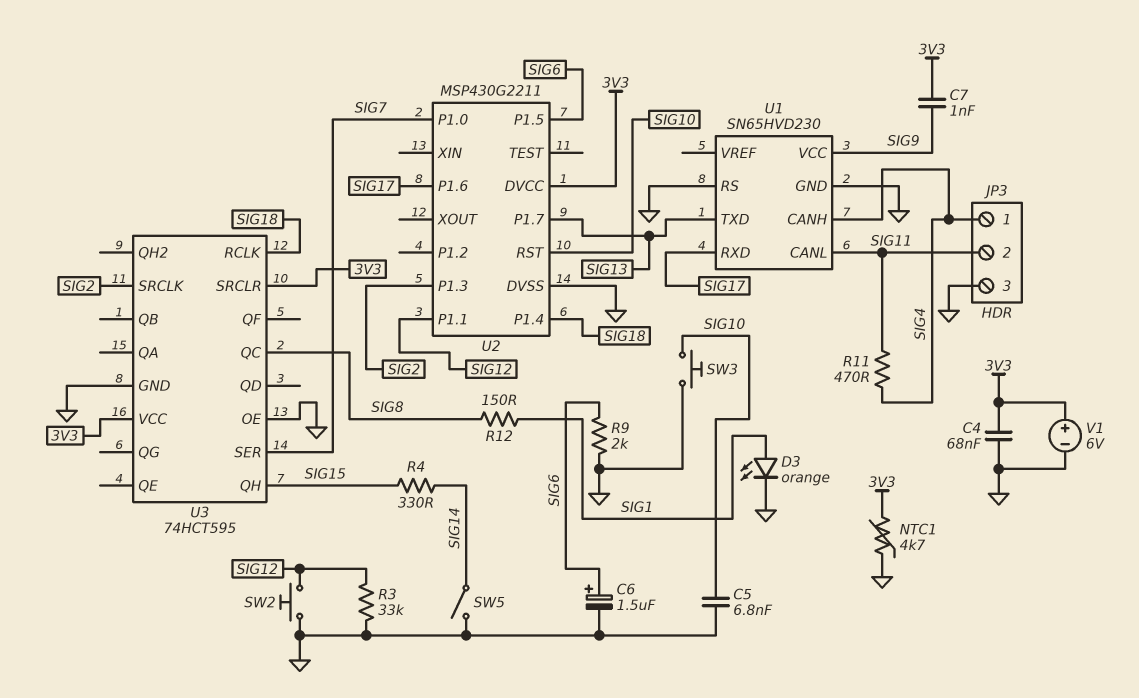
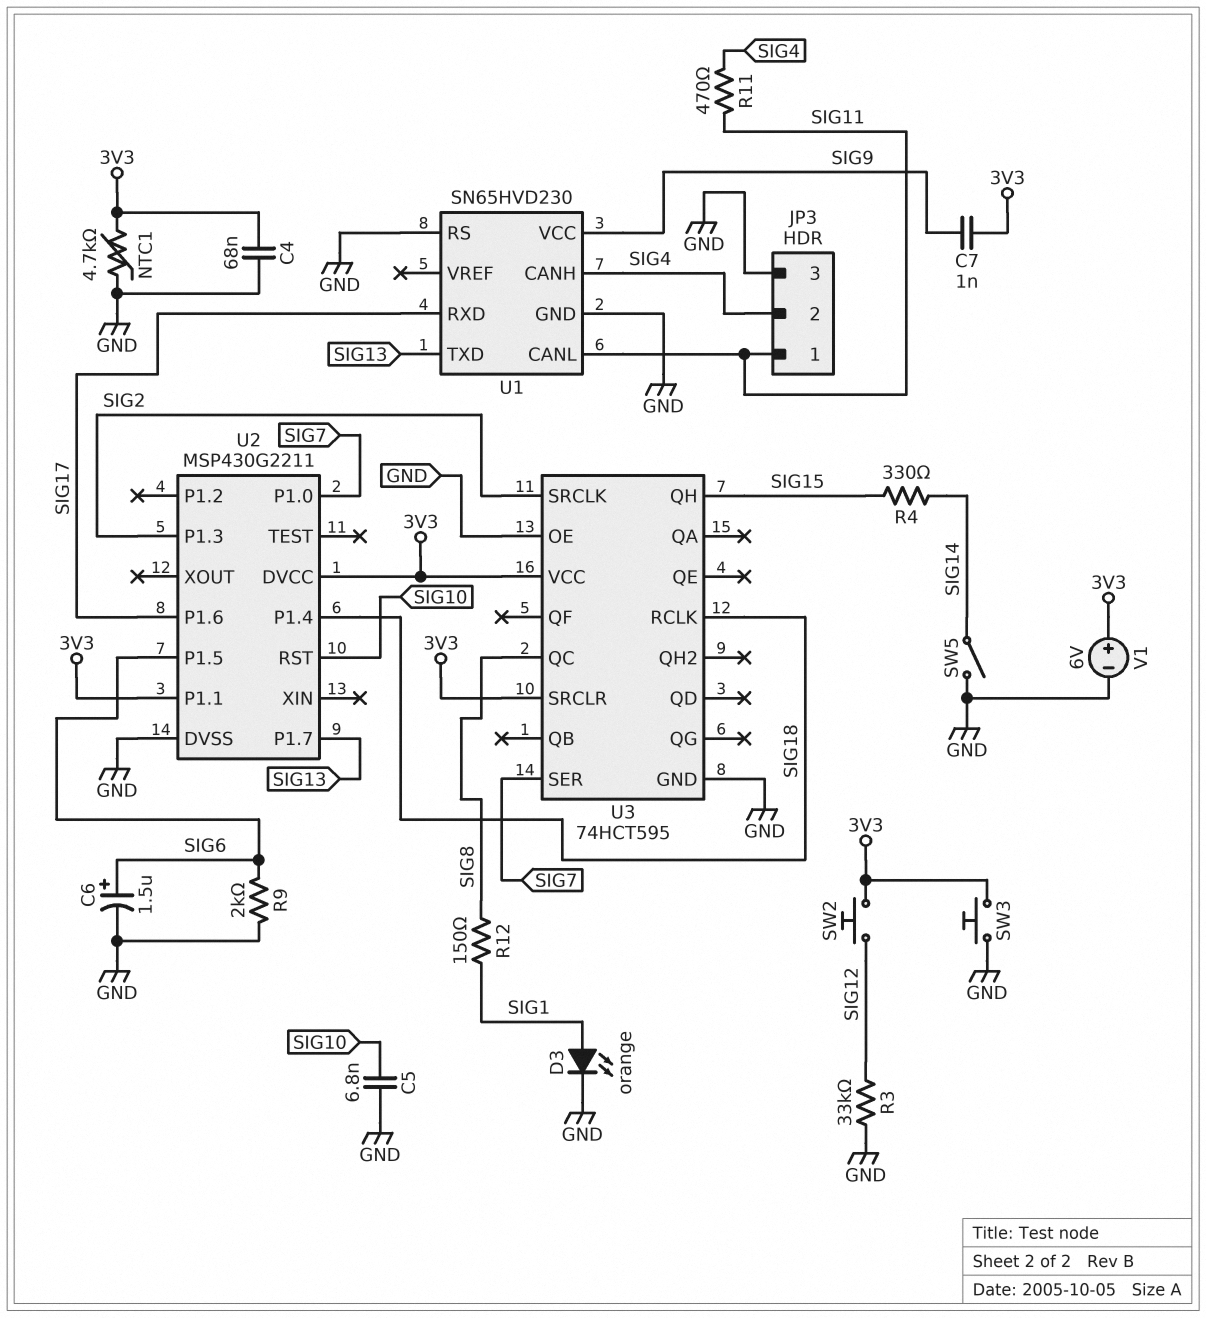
JP3 pin 1: SIG4 -> SIG11
JP3 pin 2: SIG11 -> SIG4
SW2: button (GND, SIG12) -> button (3V3, SIG12)
SW3: button (GND, SIG10) -> button (3V3, GND)
U2 pin P1.1: SIG12 -> 3V3

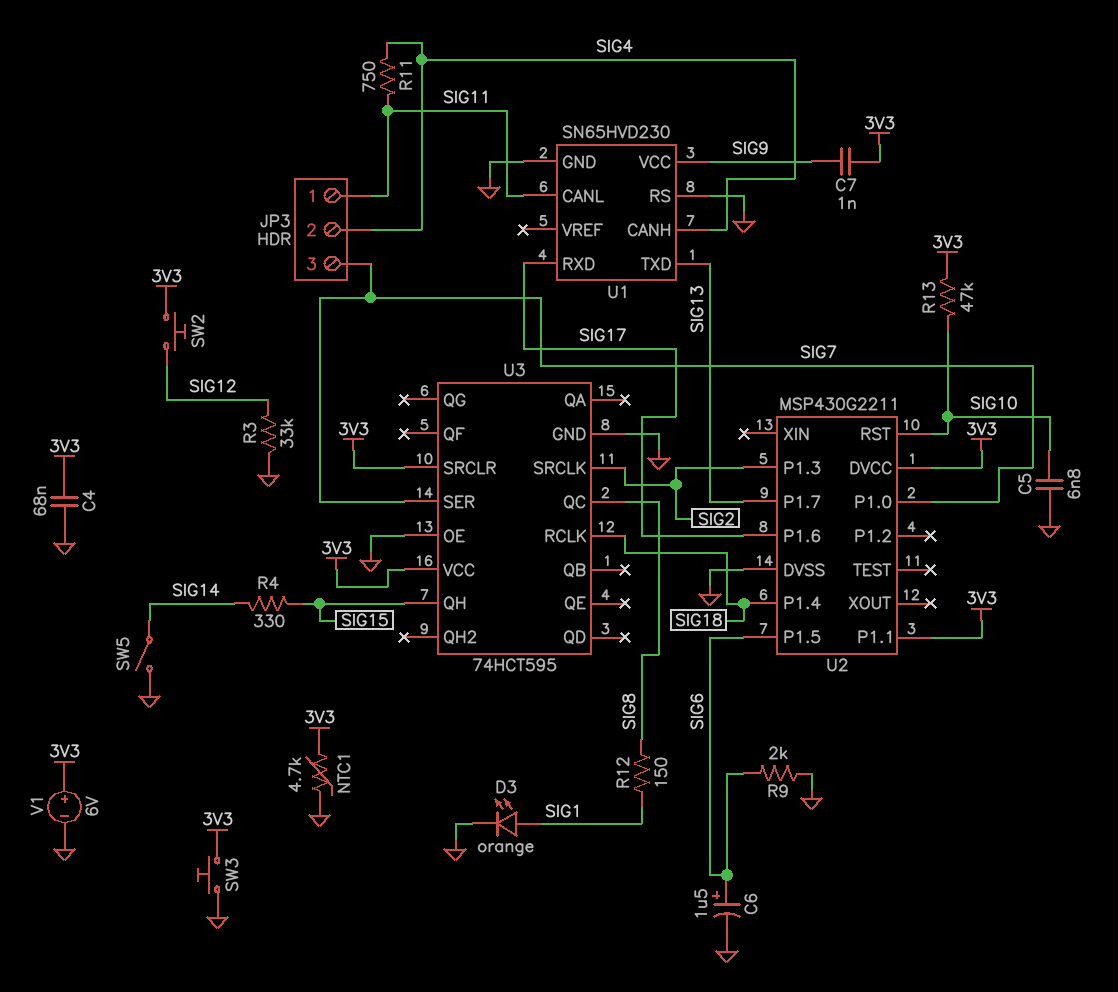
JP3 pin 3: GND -> SIG7
R11: 470 (SIG4, SIG11) -> 750 (SIG4, SIG11)
R13: none -> 47k (3V3, SIG10)

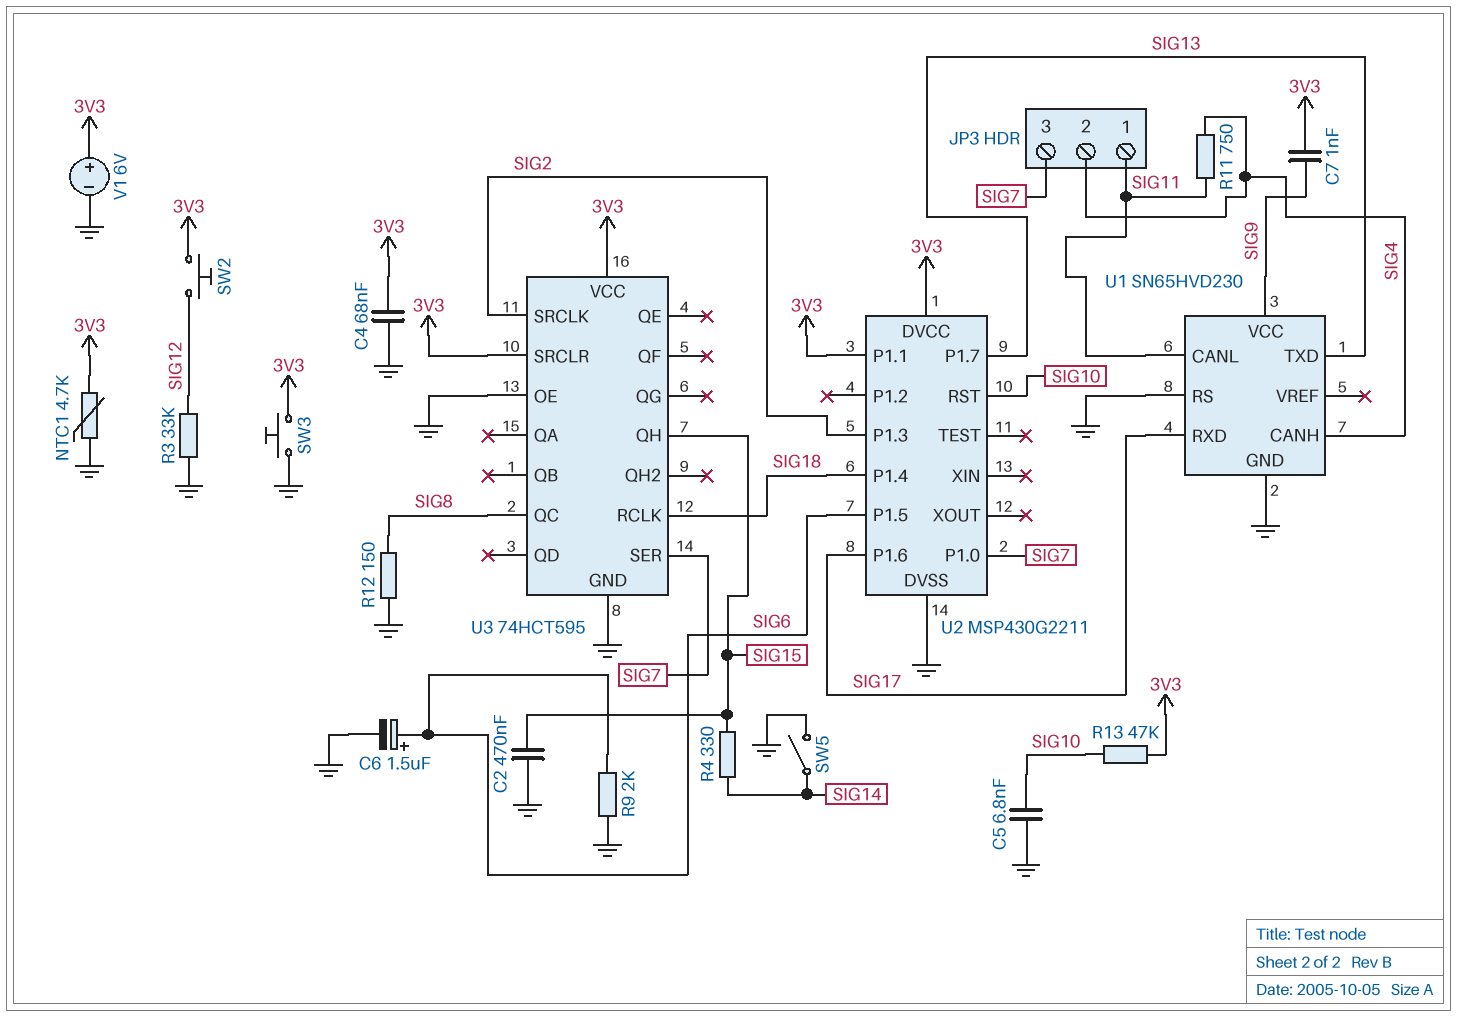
C2: none -> 470nF (GND, SIG15)
D3: LED orange (A SIG1, K GND) -> none
R12: 150 (SIG1, SIG8) -> 150 (GND, SIG8)

